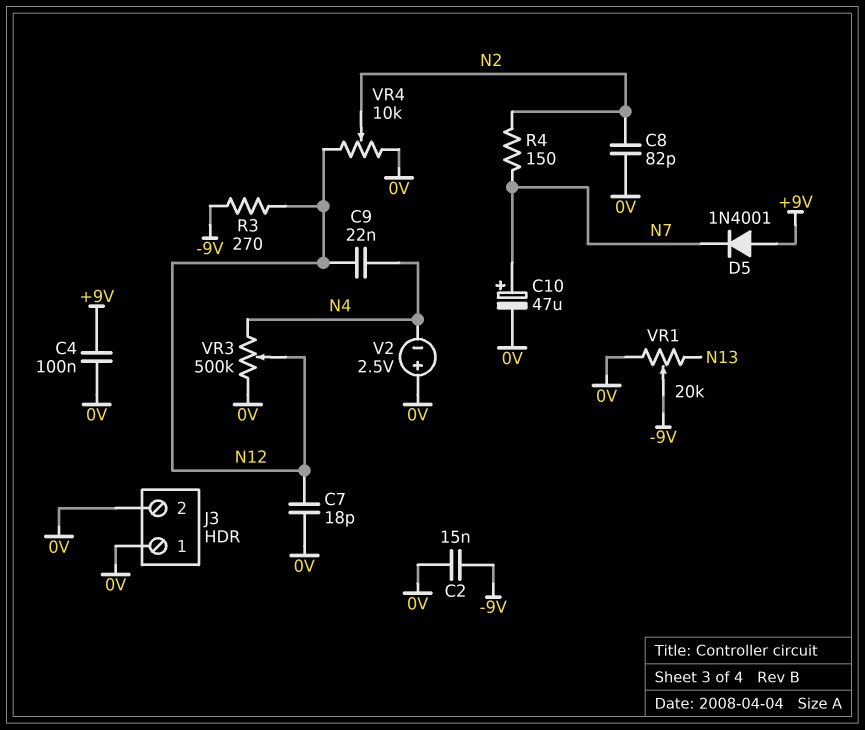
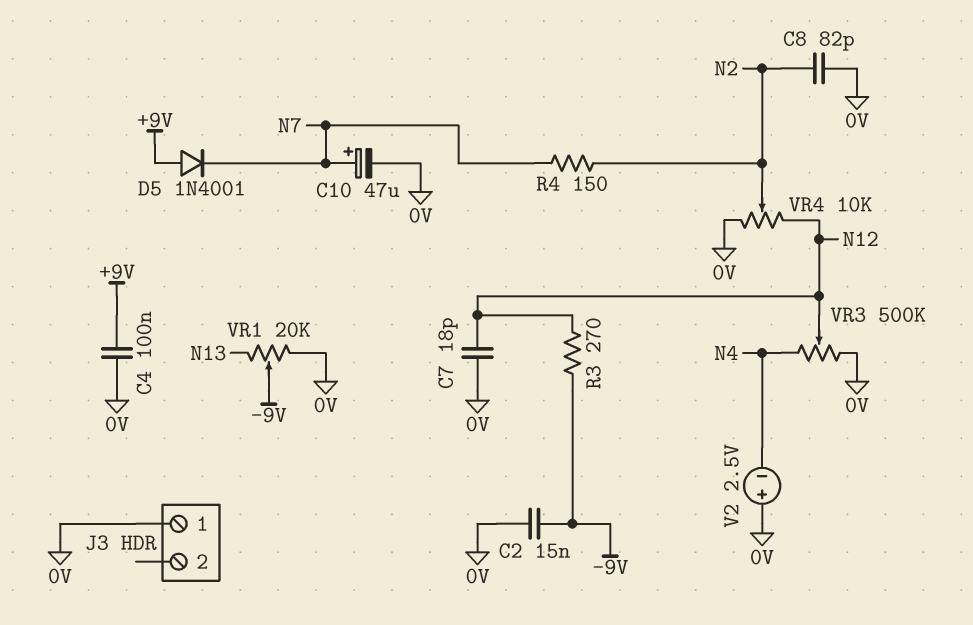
C9: 22nF (N4, N12) -> none
J3 pin 2: 0V -> none

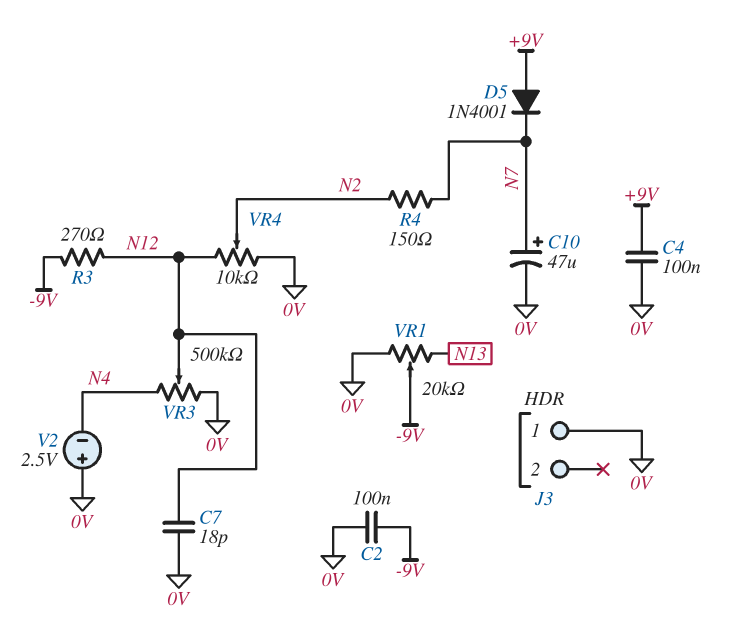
C2: 15nF (-9V, 0V) -> 100nF (-9V, 0V)
C8: 82pF (0V, N2) -> none

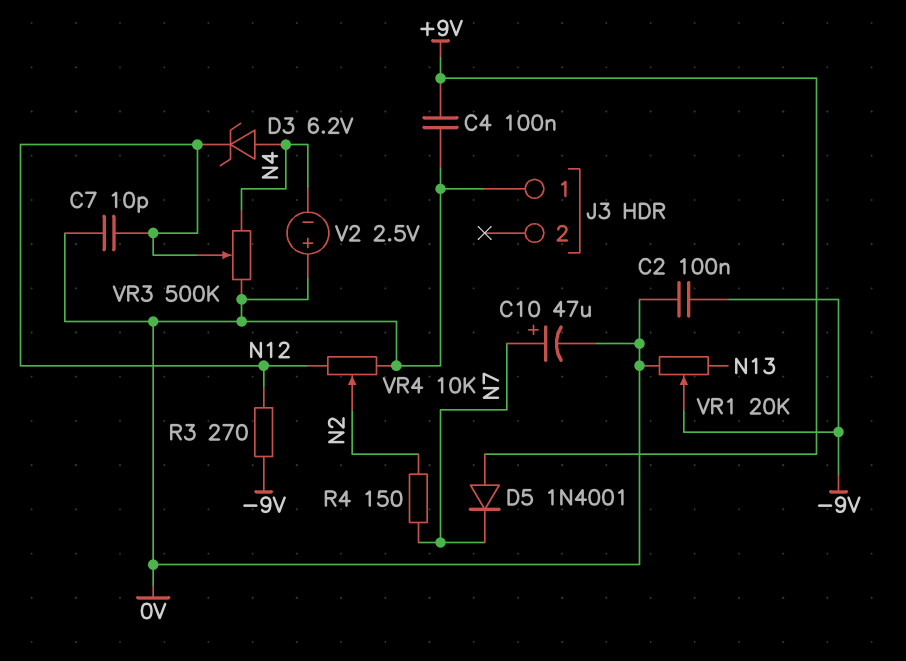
C7: 18pF (0V, N12) -> 10pF (0V, N12)
D3: none -> zener 6.2V (A N4, K N12)

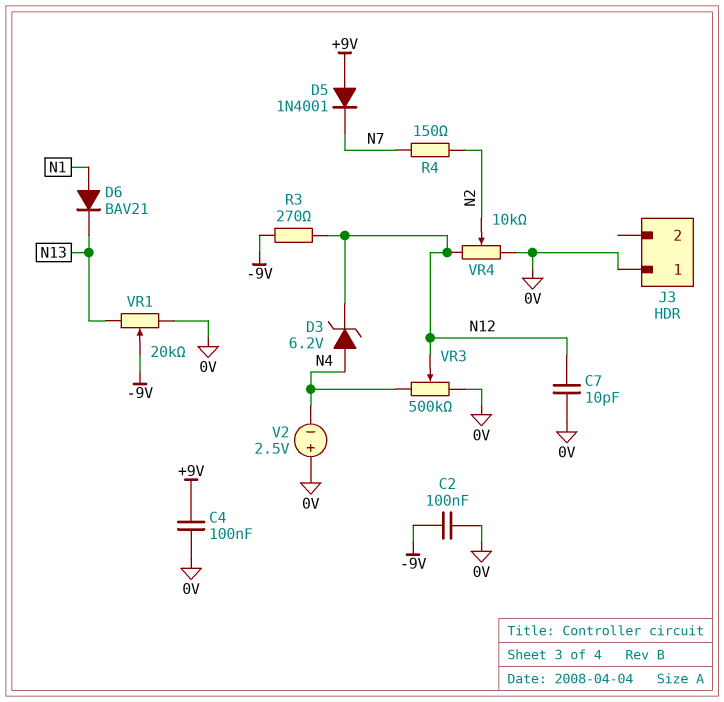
C10: 47uF (plus N7, minus 0V) -> none
D6: none -> diode BAV21 (A N1, K N13)

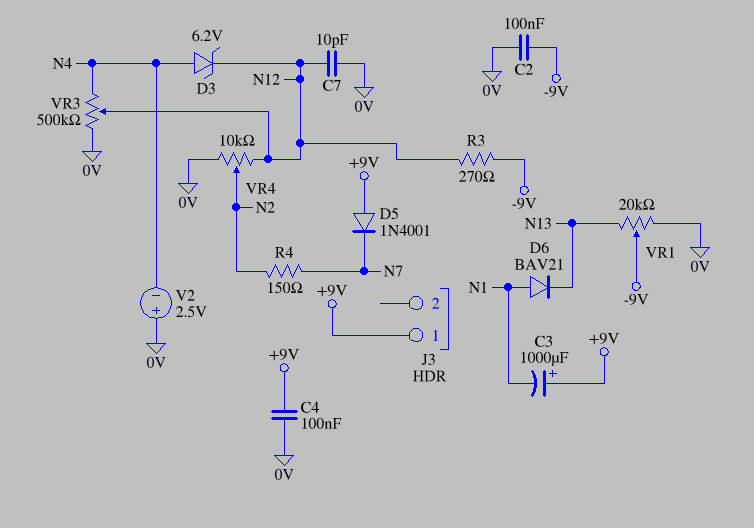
C3: none -> 1000uF (plus +9V, minus N1)
J3 pin 1: 0V -> +9V

